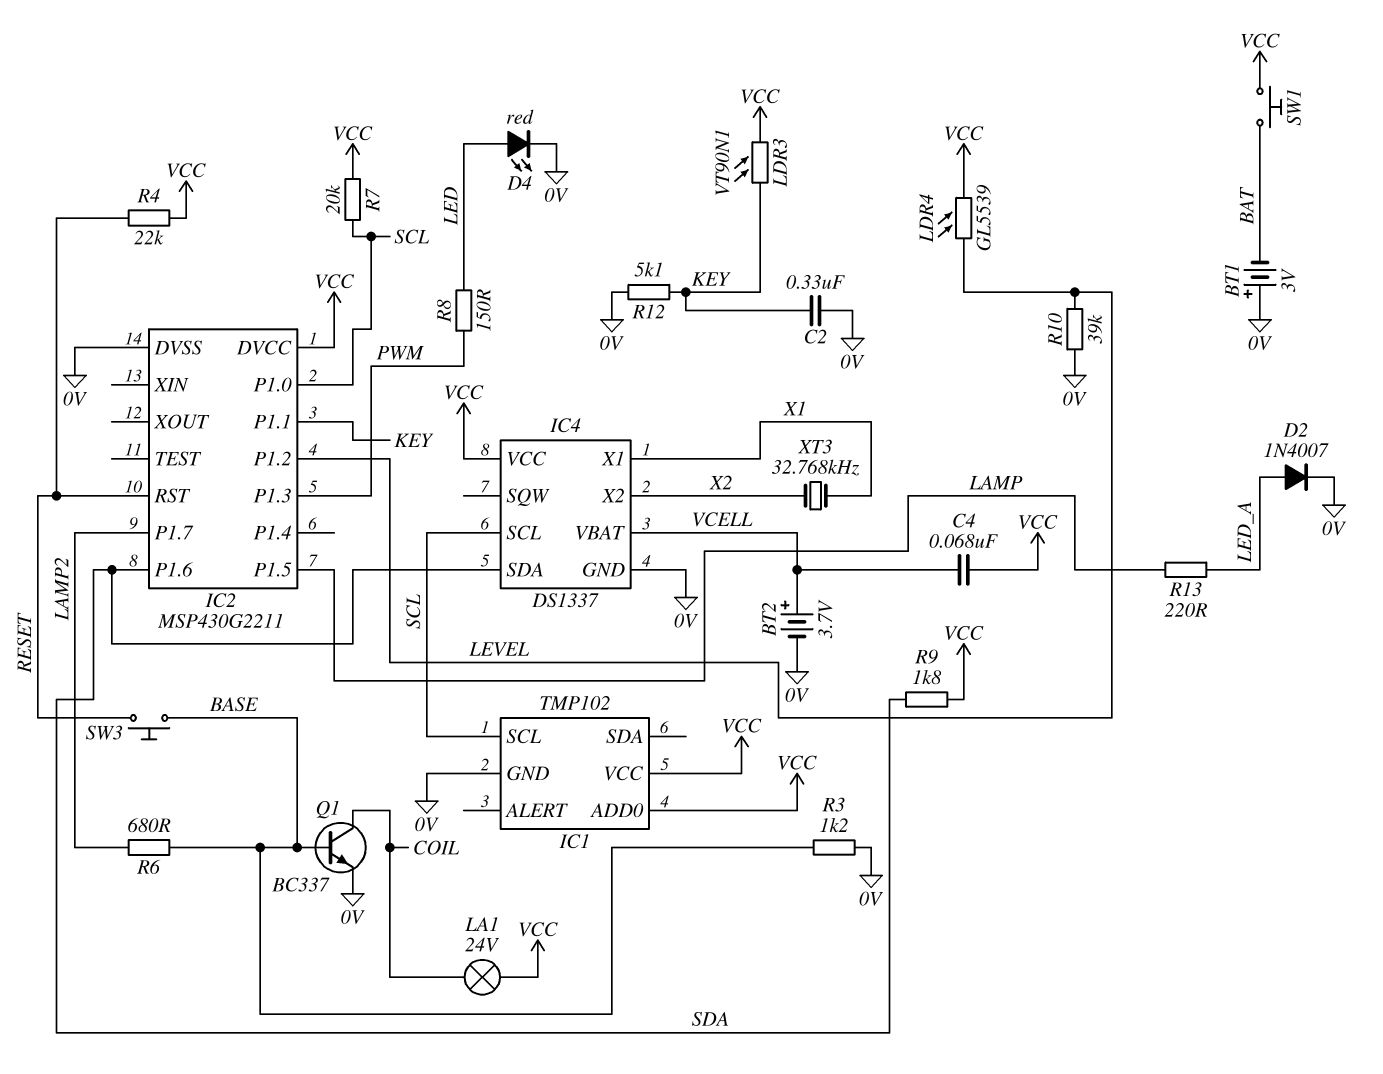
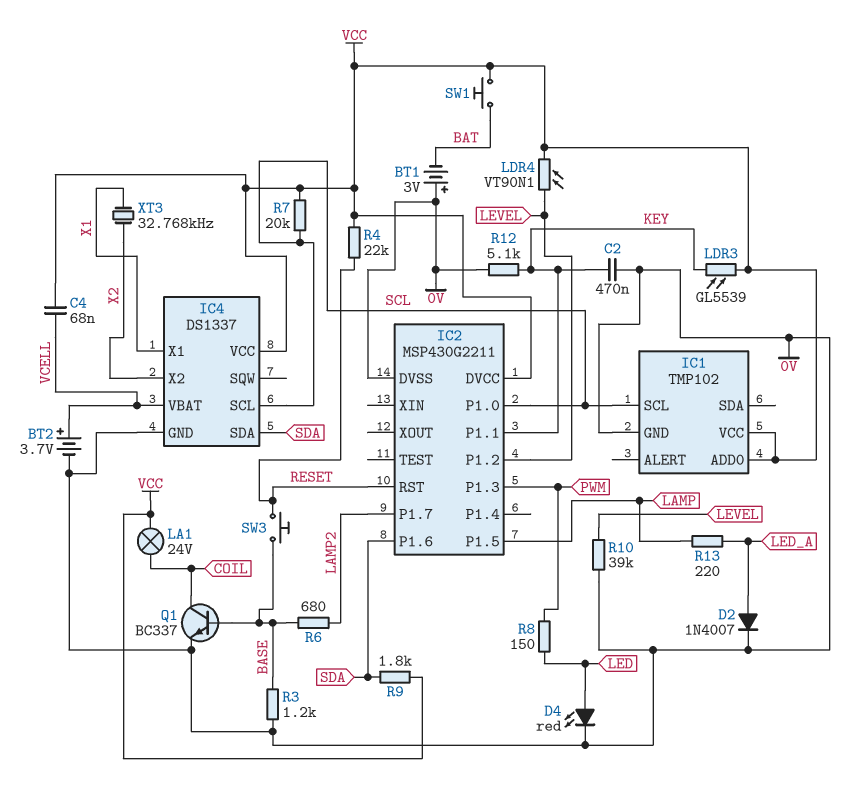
C2: 330nF (0V, KEY) -> 470nF (0V, KEY)
LDR3: VT90N1 (KEY, VCC) -> GL5539 (KEY, VCC)
LDR4: GL5539 (LEVEL, VCC) -> VT90N1 (LEVEL, VCC)

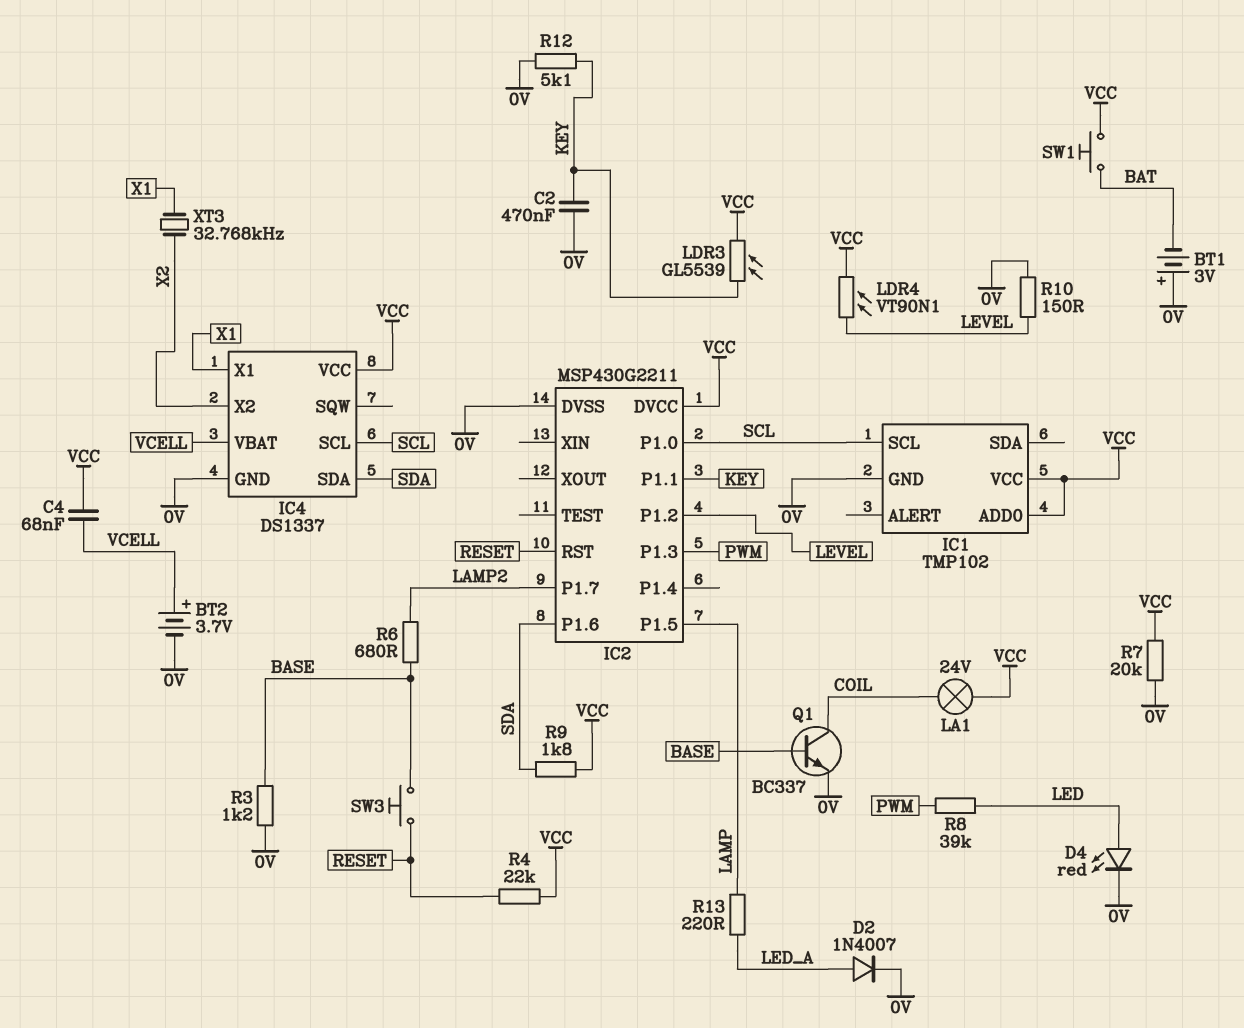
R7: 20k (SCL, VCC) -> 20k (0V, VCC)
R8: 150 (LED, PWM) -> 39k (LED, PWM)
R10: 39k (0V, LEVEL) -> 150 (0V, LEVEL)

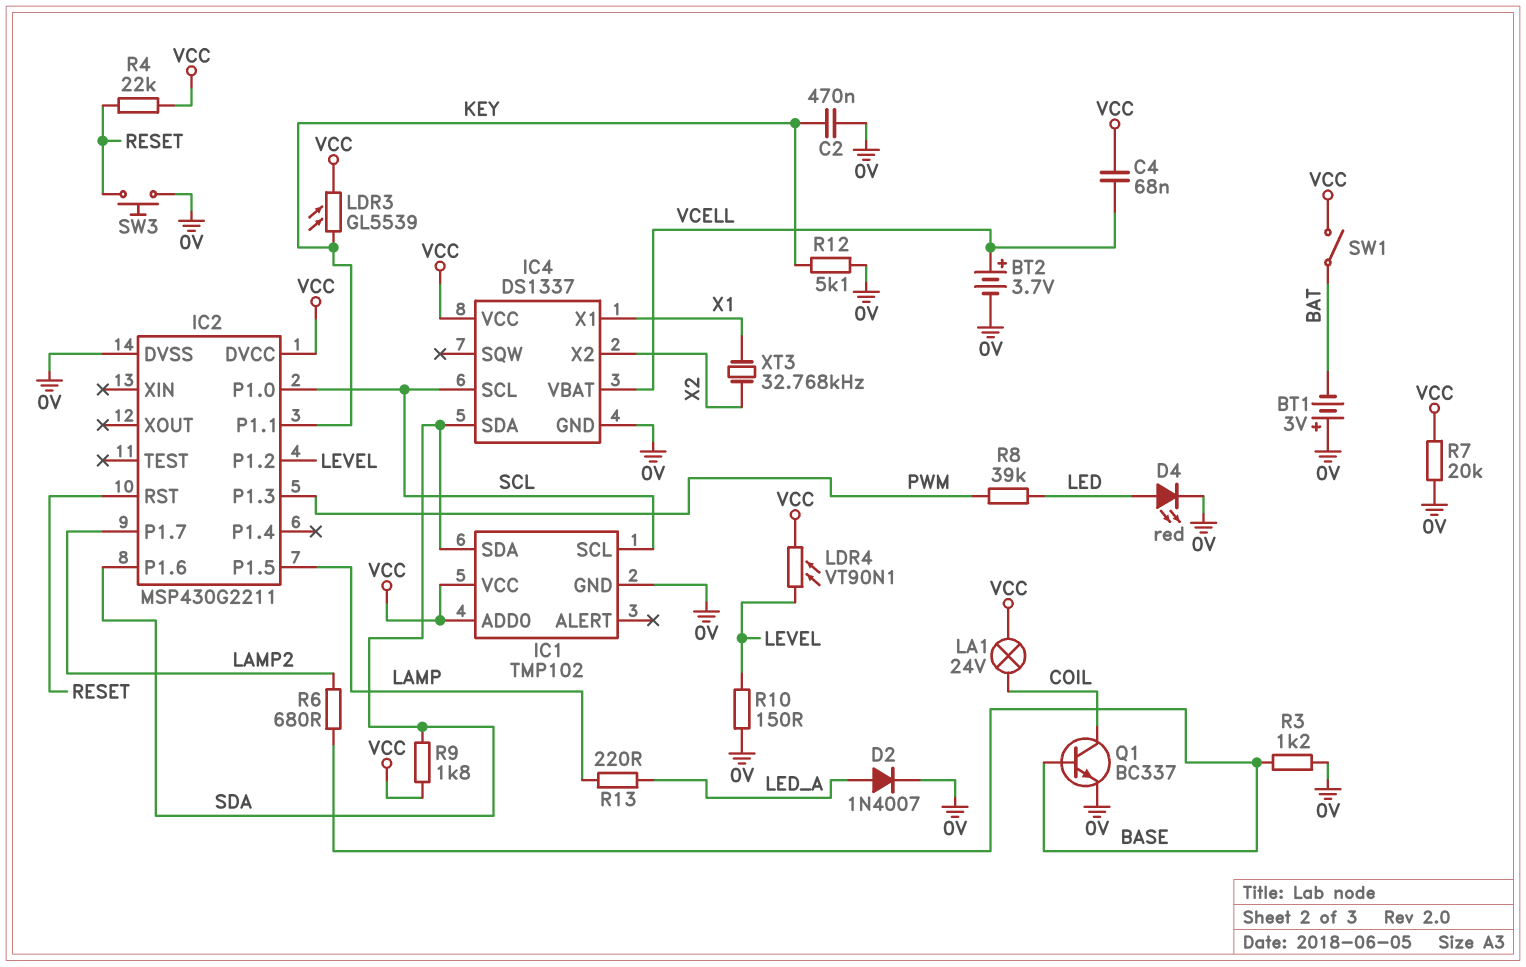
IC1 pin SDA: none -> SDA
SW1: button (BAT, VCC) -> switch (BAT, VCC)
SW3: button (BASE, RESET) -> button (0V, RESET)

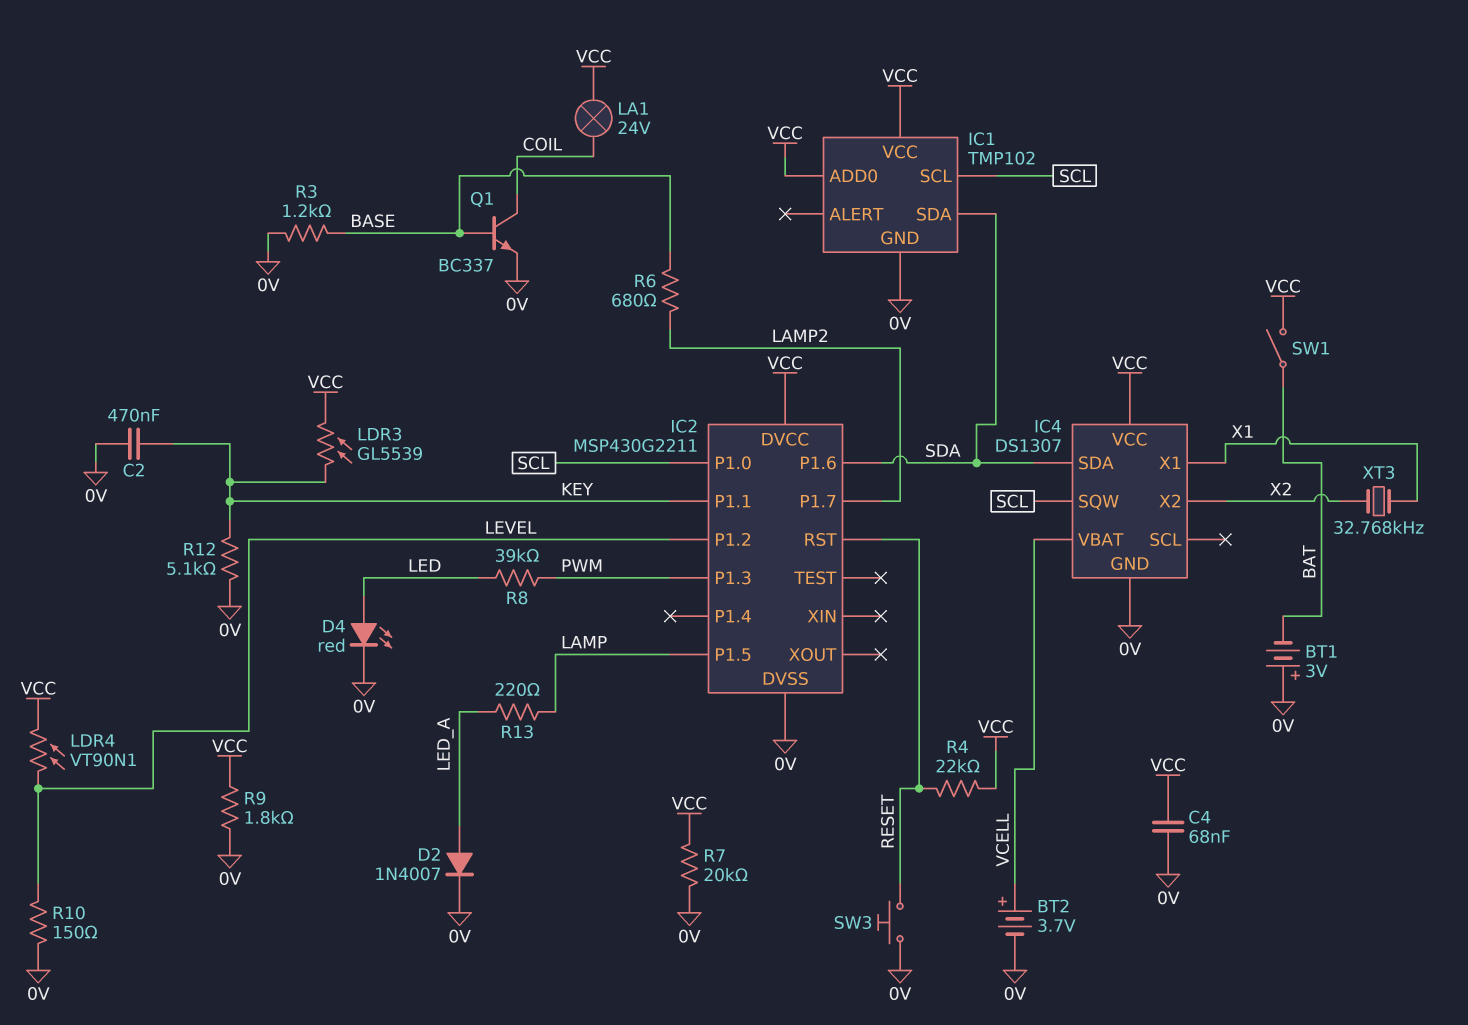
C4: 68nF (VCC, VCELL) -> 68nF (0V, VCC)
IC4: DS1337 -> DS1307
IC4 pin SCL: SCL -> none
IC4 pin SQW: none -> SCL
R9: 1.8k (SDA, VCC) -> 1.8k (0V, VCC)

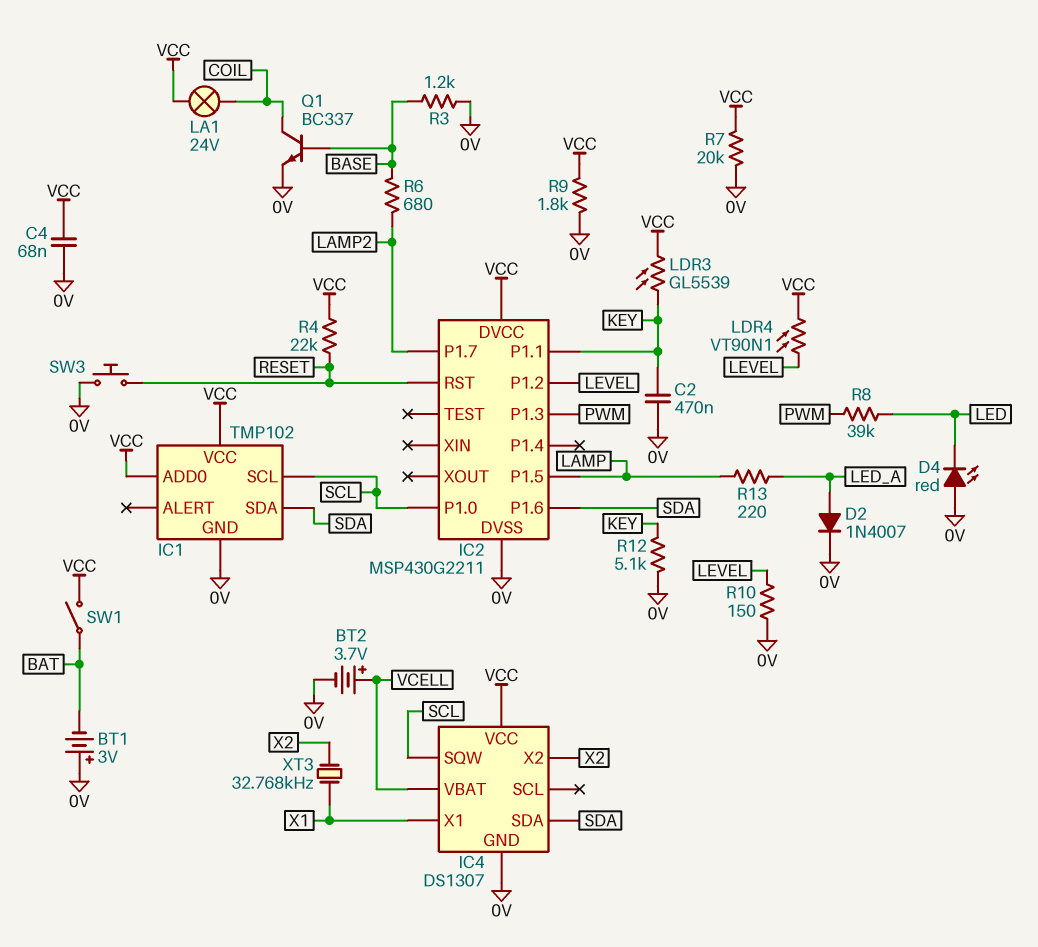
D4: LED red (A LED, K 0V) -> LED red (A 0V, K LED)

